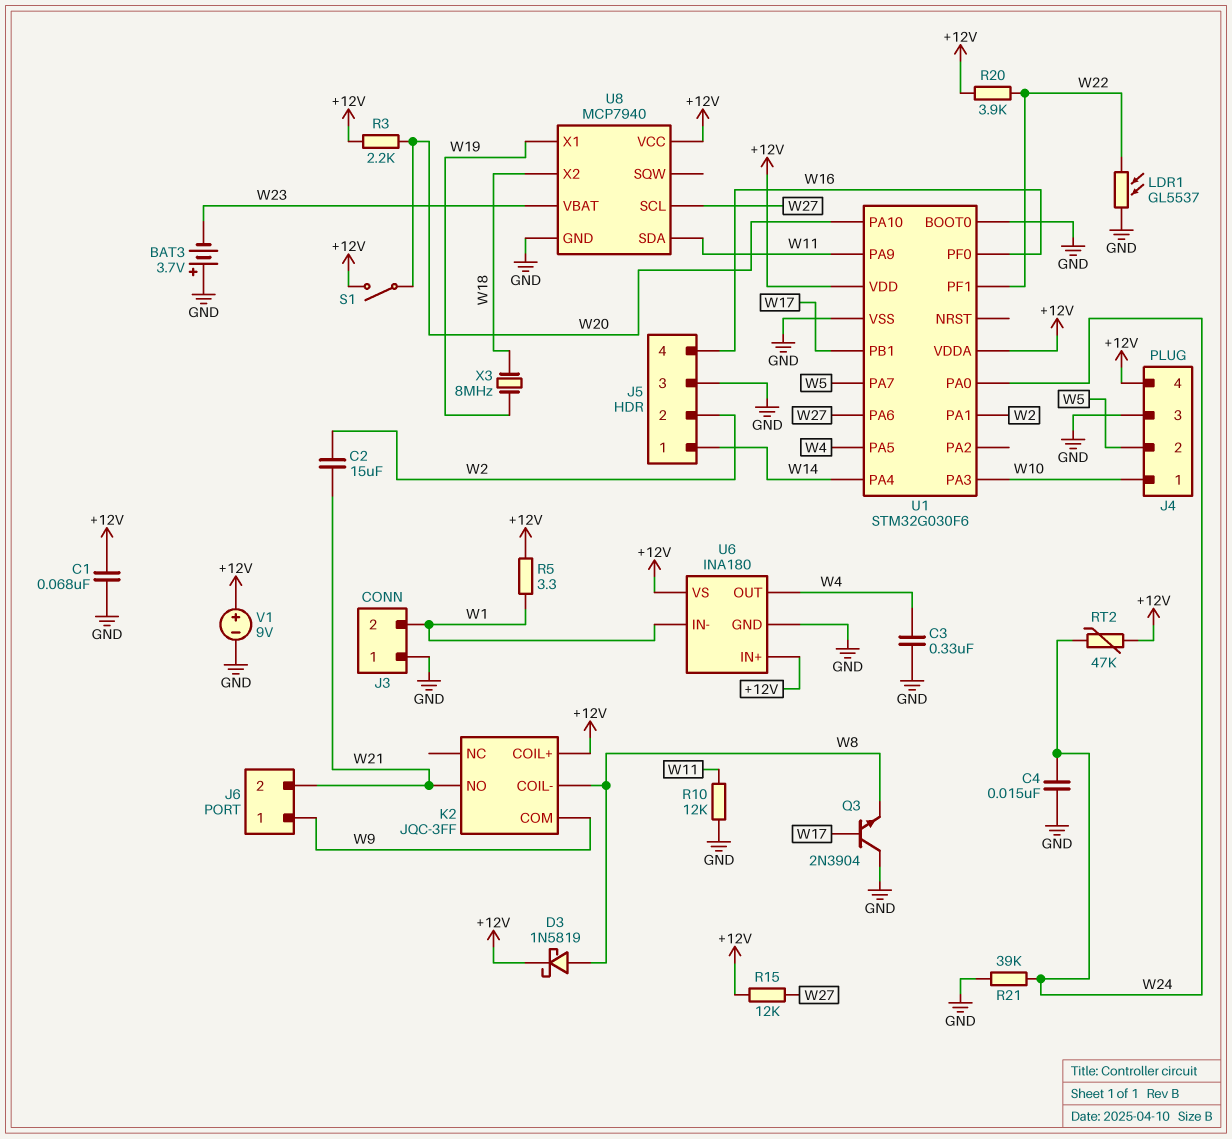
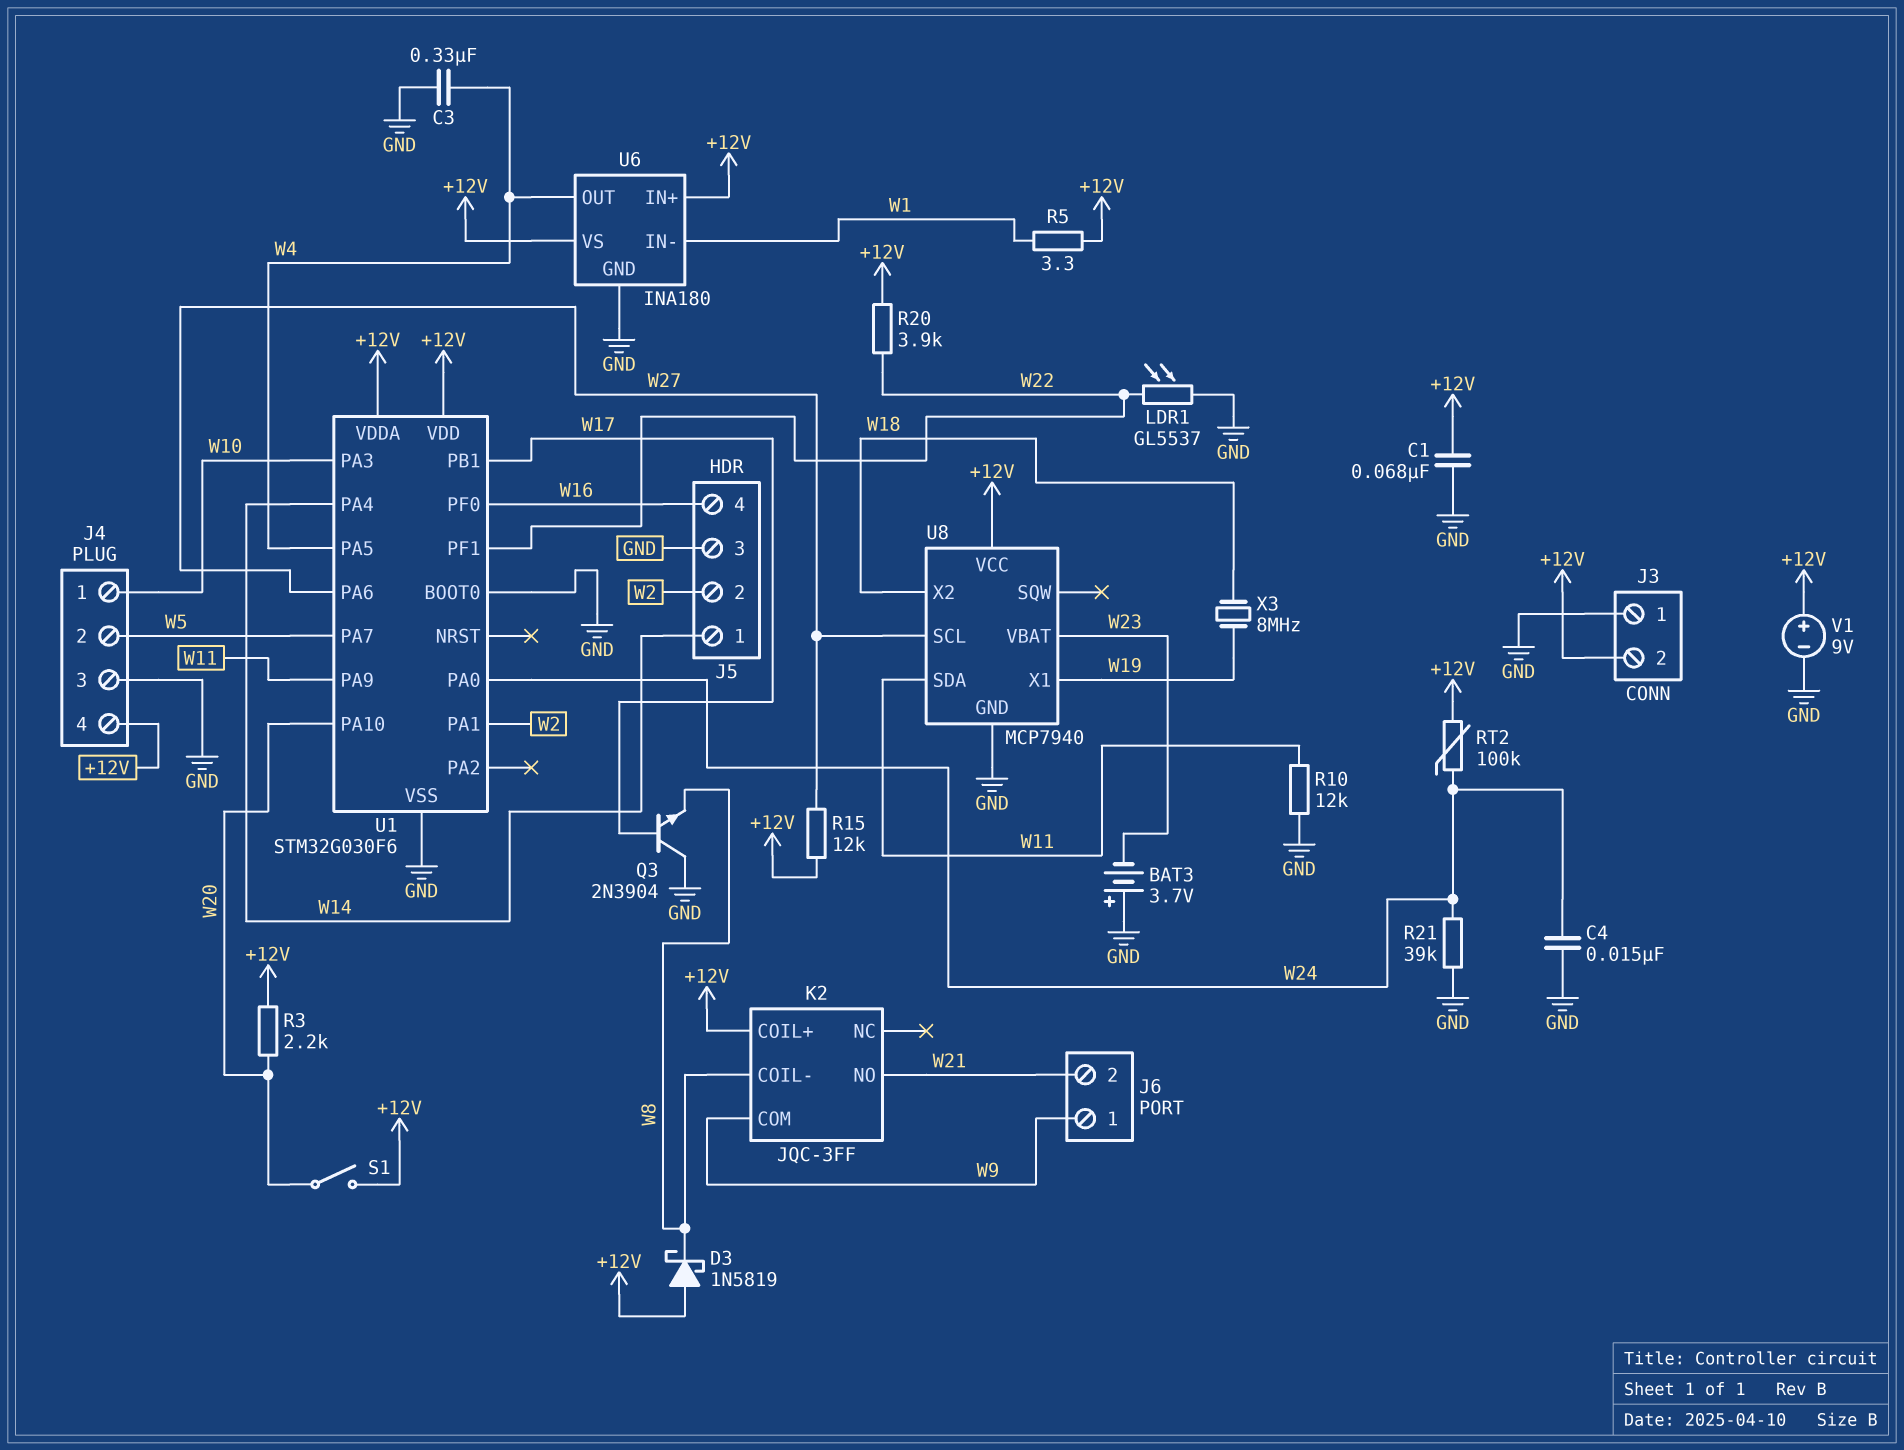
C2: 15uF (W2, W21) -> none
D3: schottky 1N5819 (A W8, K +12V) -> schottky 1N5819 (A +12V, K W8)
J3 pin 2: W1 -> +12V
RT2: 47k (+12V, W24) -> 100k (+12V, W24)

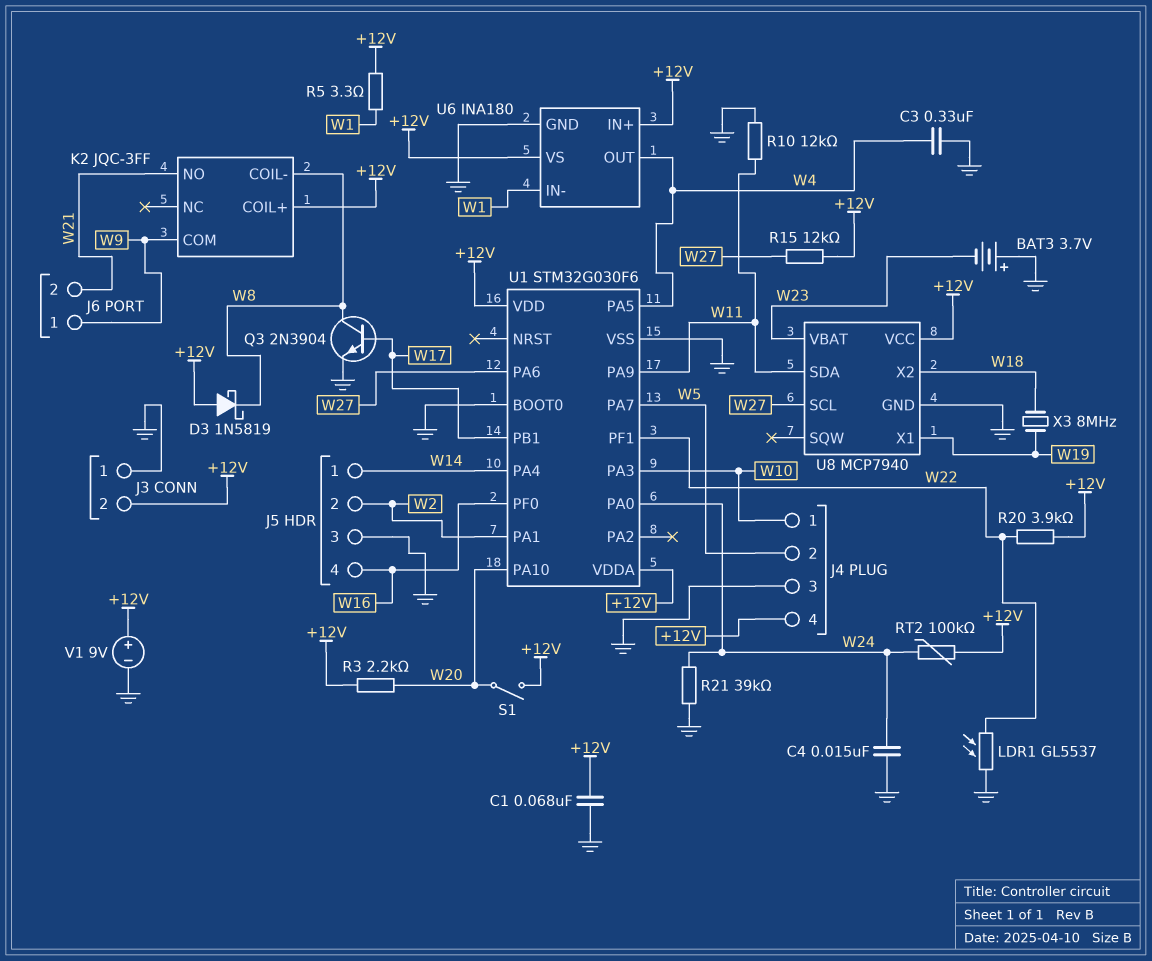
Q3: NPN 2N3904 (B W17, C GND, E W8) -> NPN 2N3904 (B W17, C W8, E GND)

